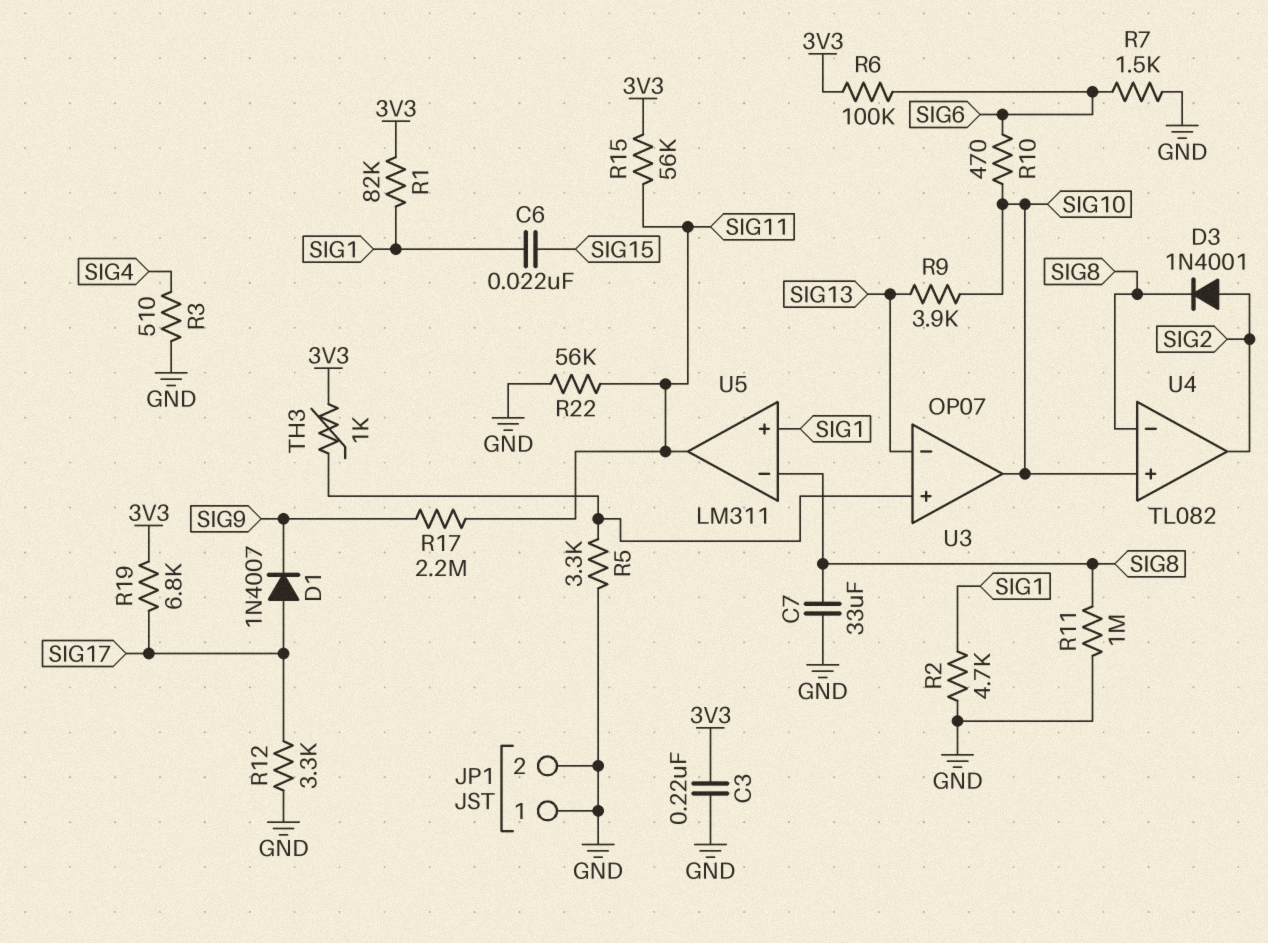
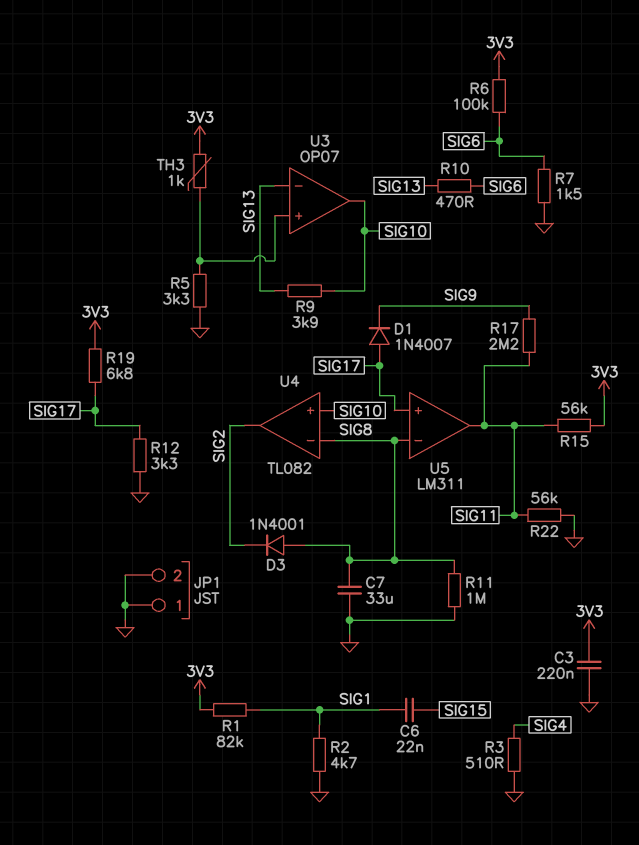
D3: diode 1N4001 (A SIG2, K SIG8) -> diode 1N4001 (A SIG8, K SIG2)
R10: 470 (SIG6, SIG10) -> 470 (SIG6, SIG13)
U5 pin in+: SIG1 -> SIG17

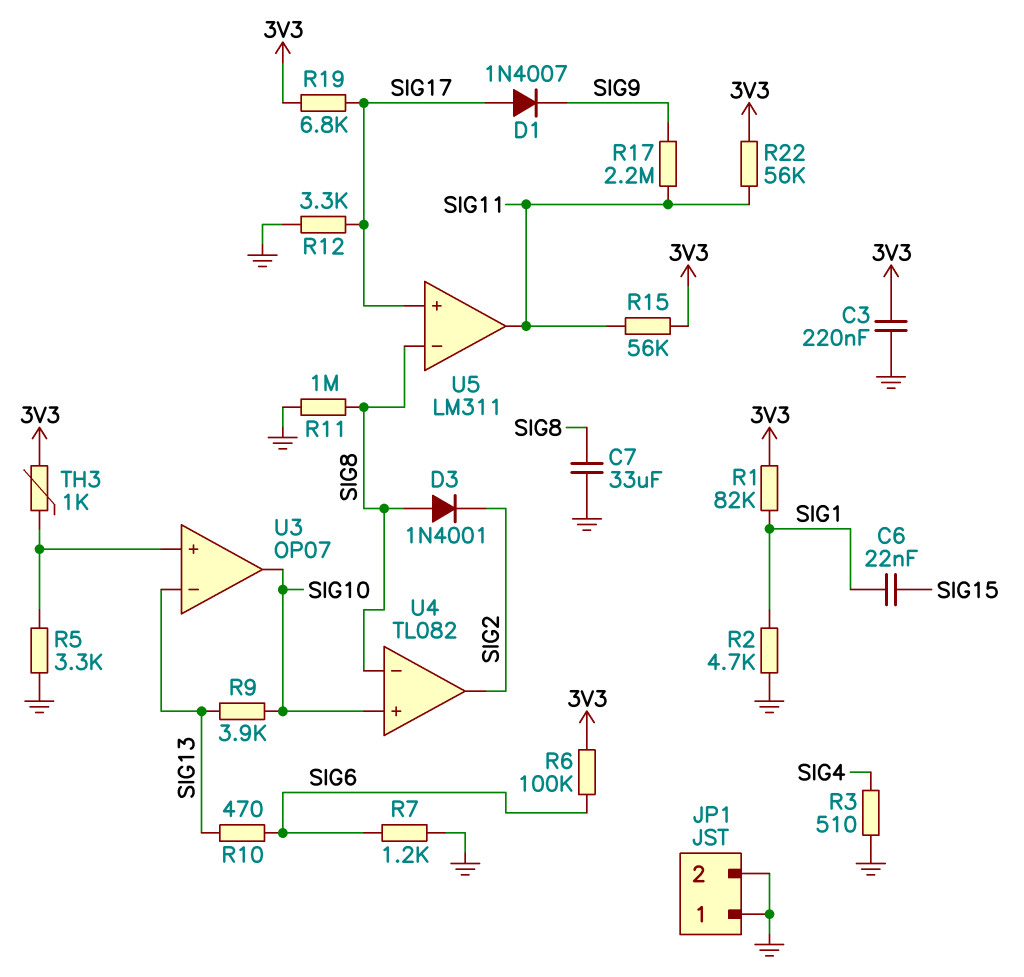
R7: 1.5k (GND, SIG6) -> 1.2k (GND, SIG6)
R22: 56k (GND, SIG11) -> 56k (3V3, SIG11)

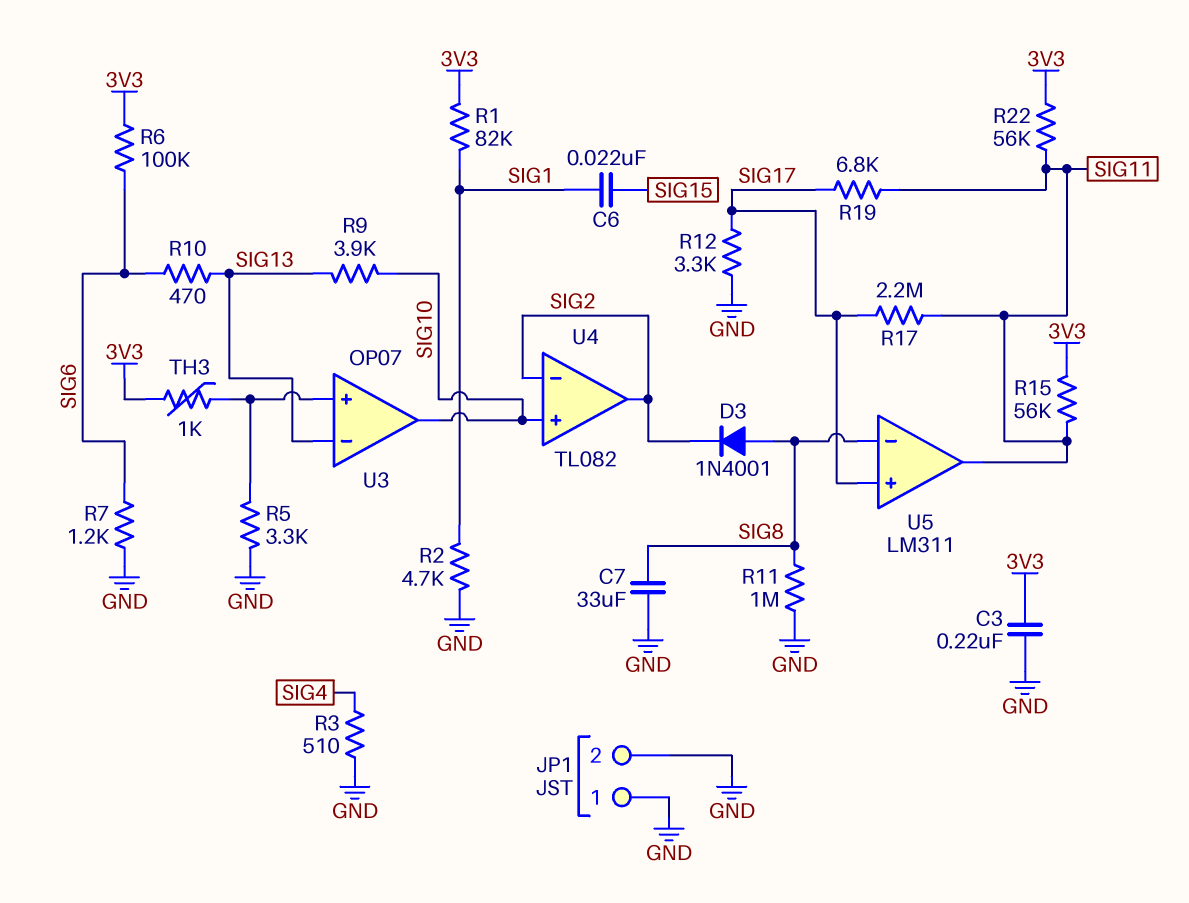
D1: diode 1N4007 (A SIG17, K SIG9) -> none
R17: 2.2M (SIG9, SIG11) -> 2.2M (SIG11, SIG17)
R19: 6.8k (3V3, SIG17) -> 6.8k (SIG11, SIG17)
U4 pin in-: SIG8 -> SIG2

